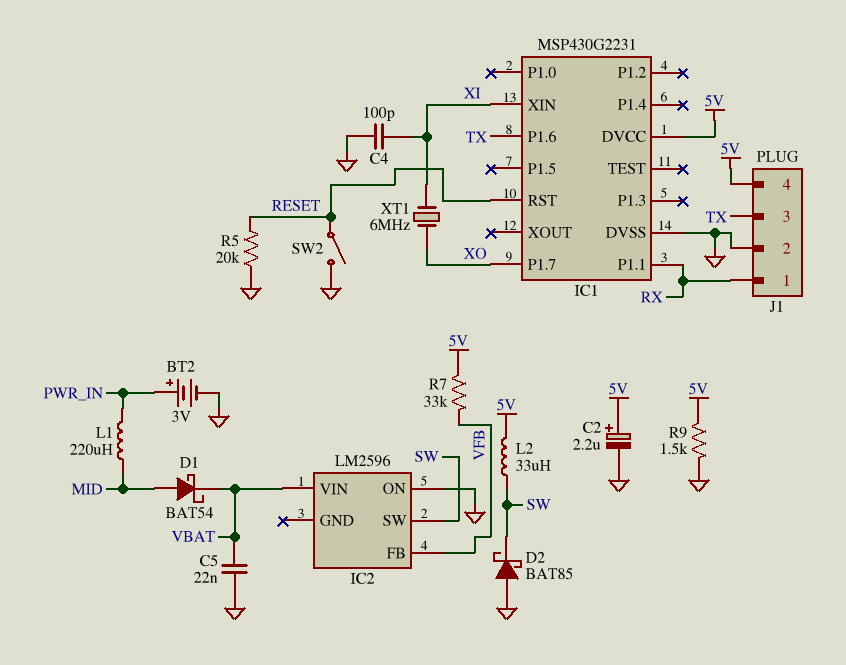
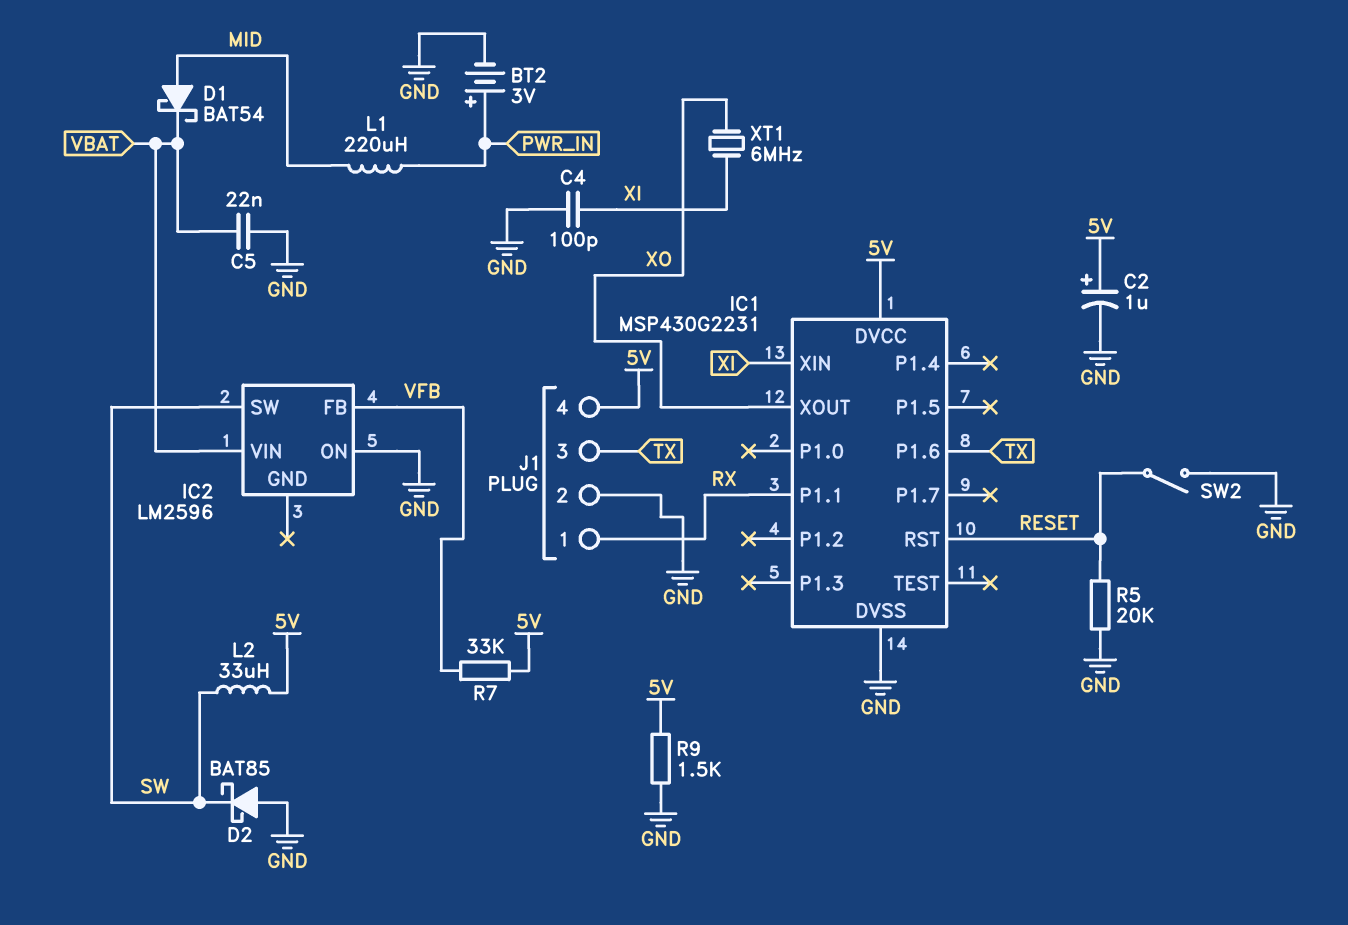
C2: 2.2uF (plus 5V, minus GND) -> 1uF (plus 5V, minus GND)
IC1 pin P1.7: XO -> none
IC1 pin XOUT: none -> XO

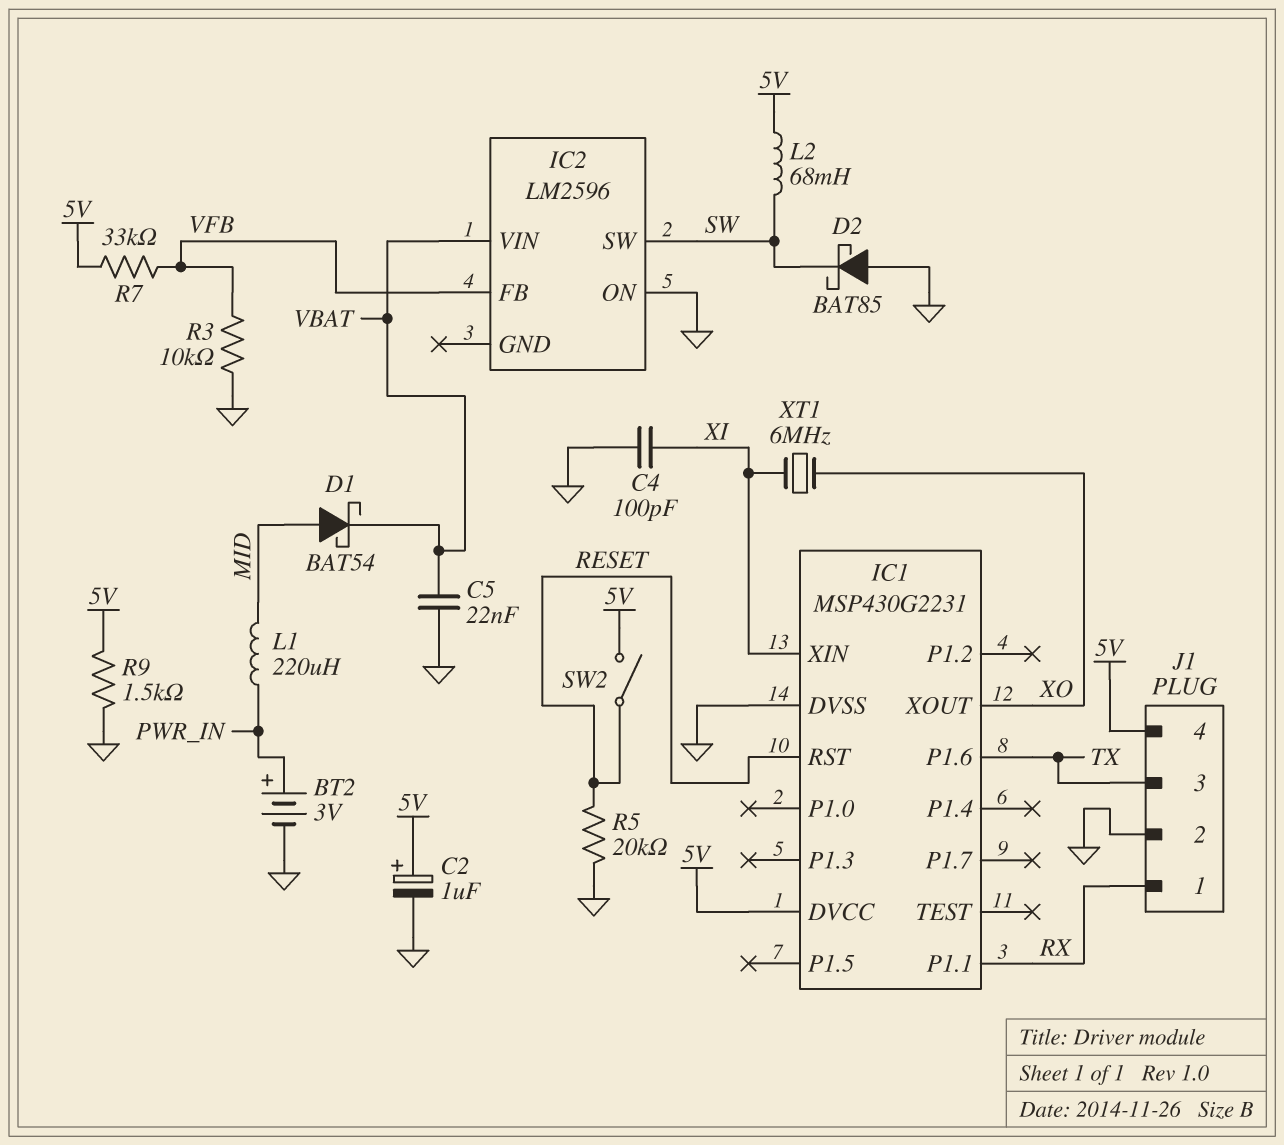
L2: 33uH (5V, SW) -> 68mH (5V, SW)
R3: none -> 10k (GND, VFB)
SW2: switch (GND, RESET) -> switch (5V, RESET)

